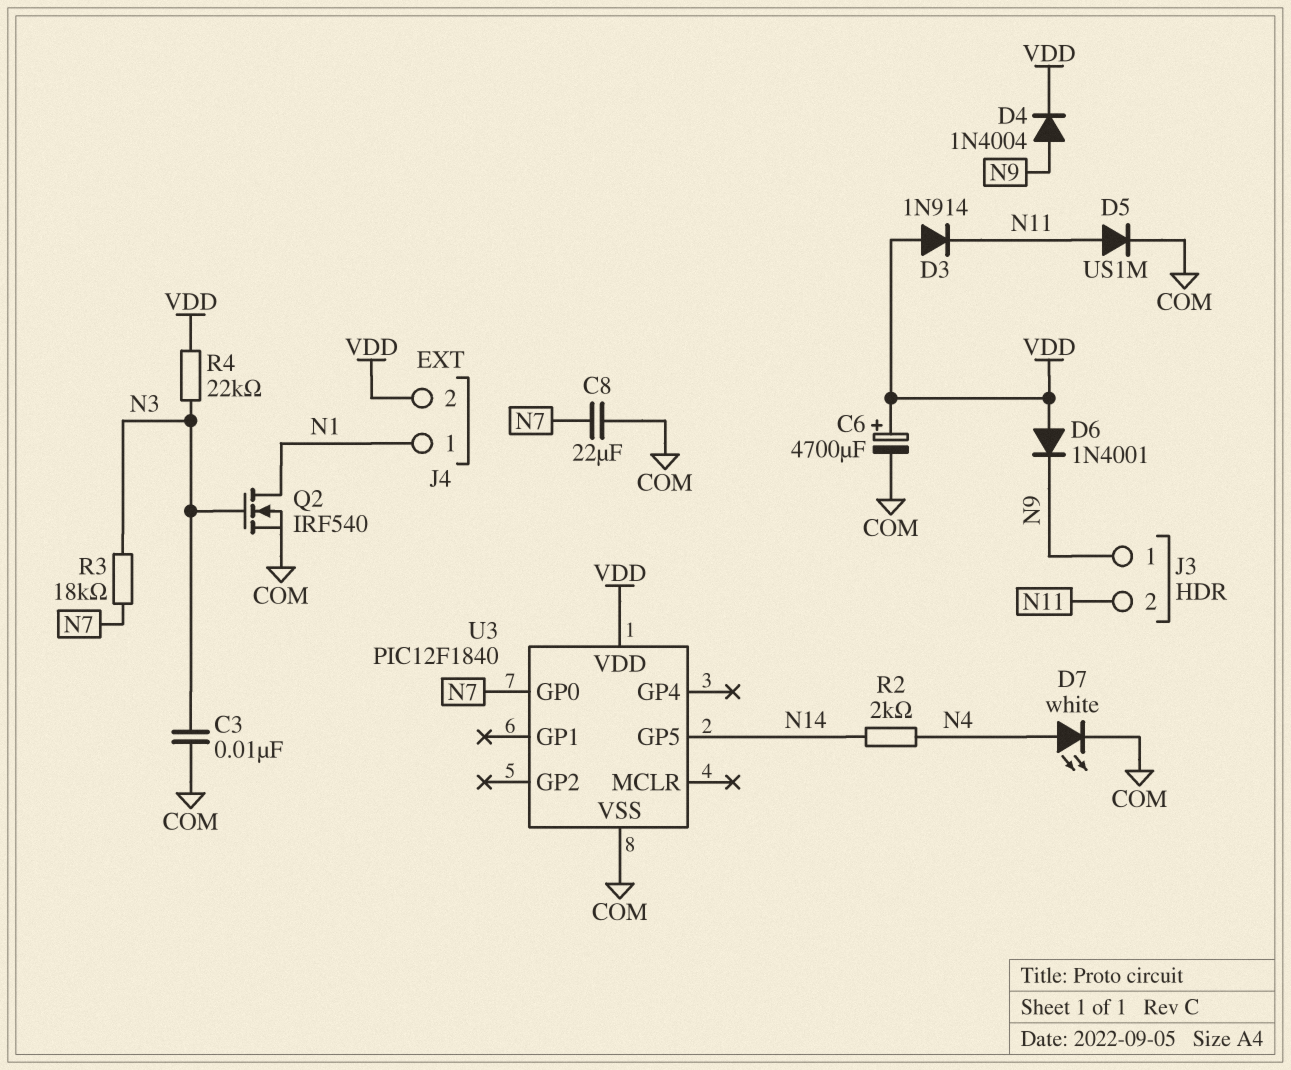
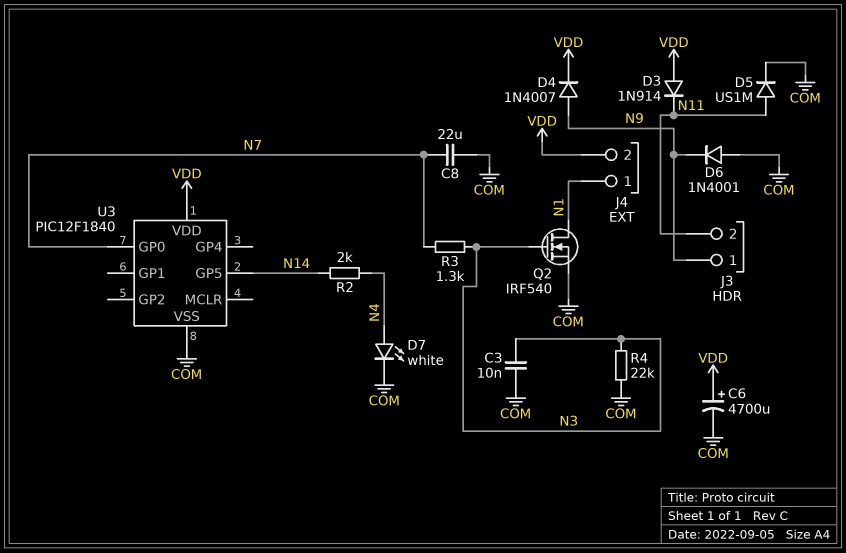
D4: diode 1N4004 (A N9, K VDD) -> diode 1N4007 (A N9, K VDD)
D6: diode 1N4001 (A VDD, K N9) -> diode 1N4001 (A COM, K N9)
R3: 18k (N3, N7) -> 1.3k (N3, N7)
R4: 22k (N3, VDD) -> 22k (COM, N3)

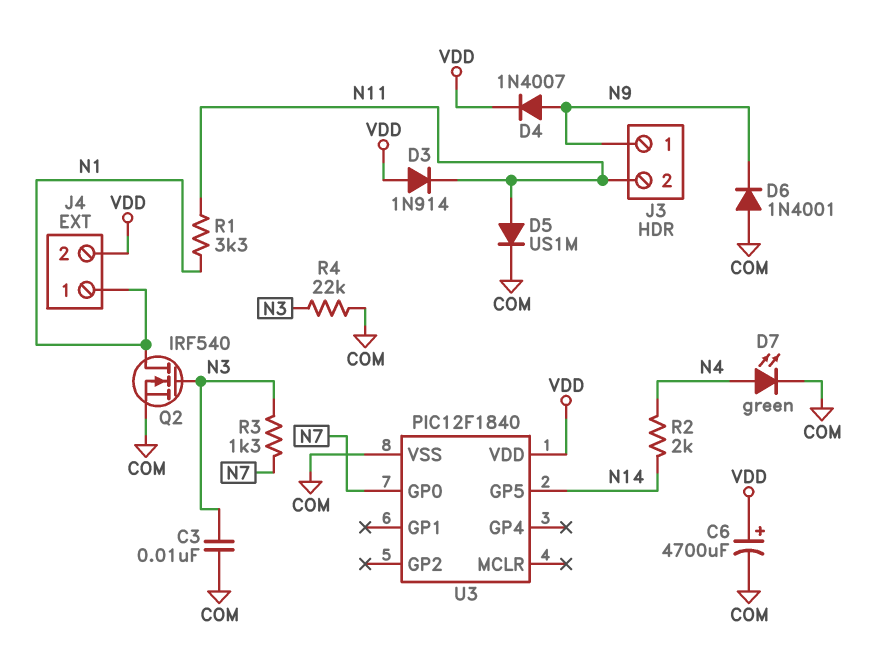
C8: 22uF (COM, N7) -> none
D7: LED white (A N4, K COM) -> LED green (A N4, K COM)
R1: none -> 3.3k (N1, N11)

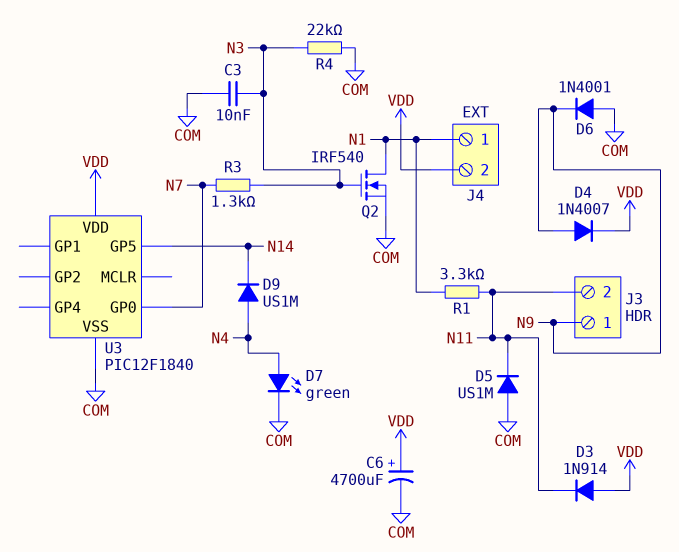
D5: diode US1M (A N11, K COM) -> diode US1M (A COM, K N11)
D9: none -> diode US1M (A N4, K N14)
R2: 2k (N4, N14) -> none

